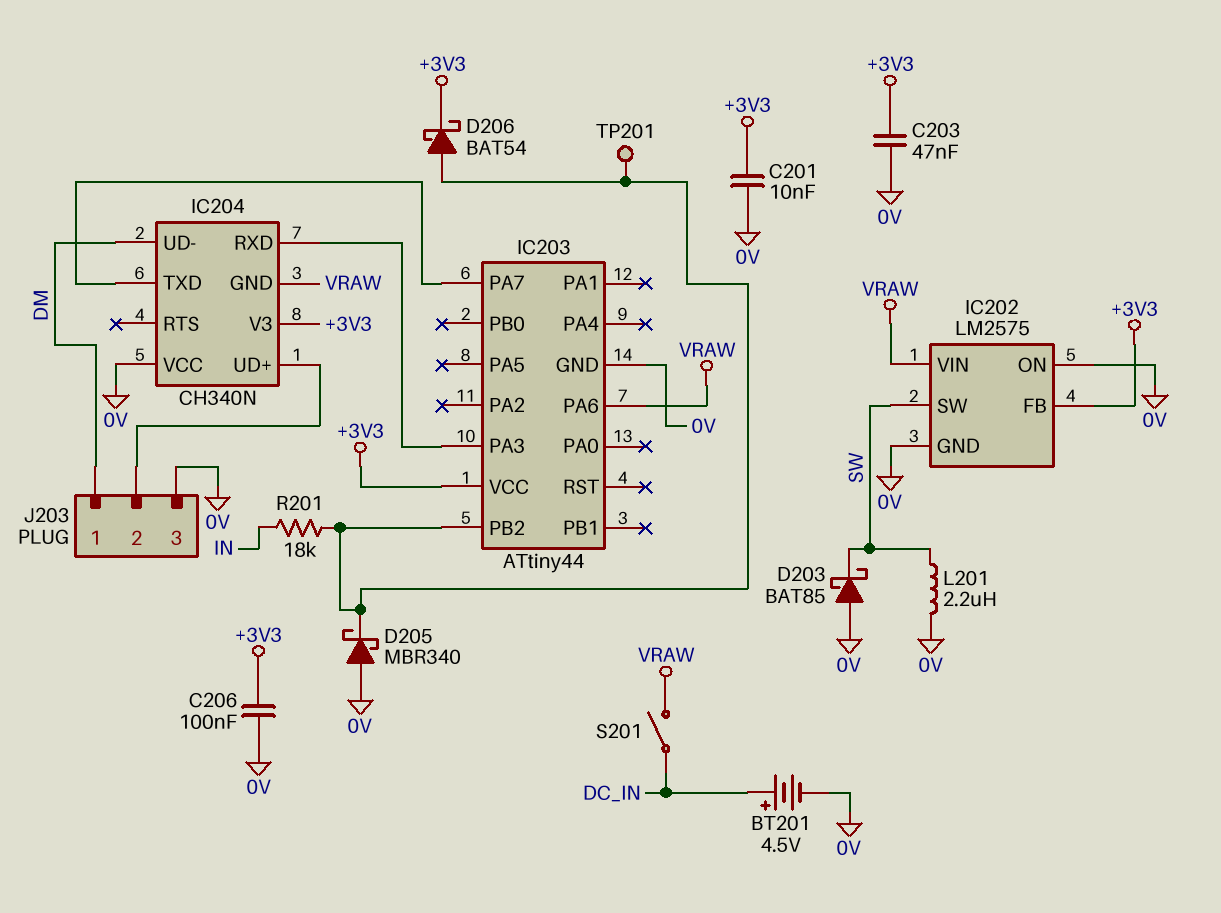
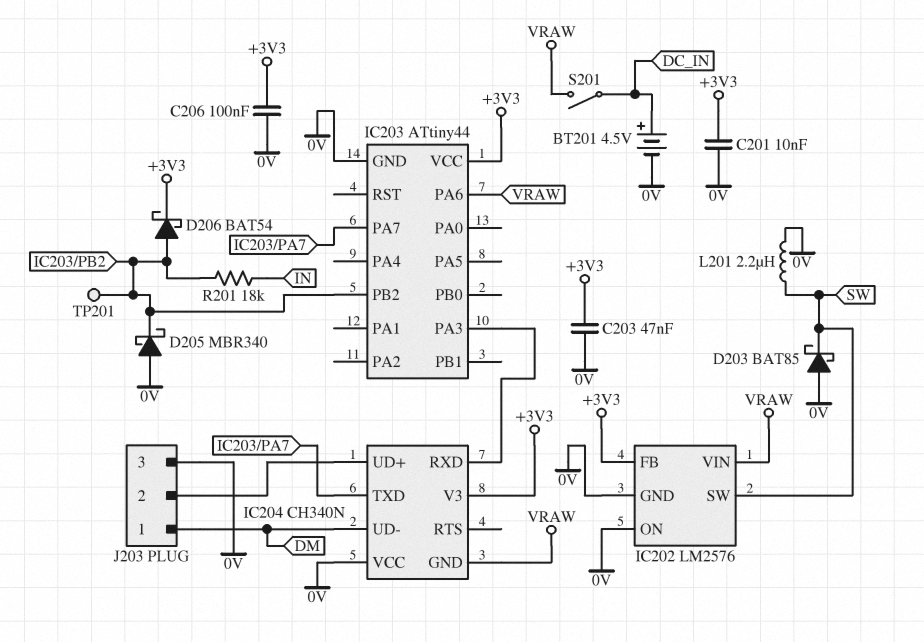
IC202: LM2575 -> LM2576

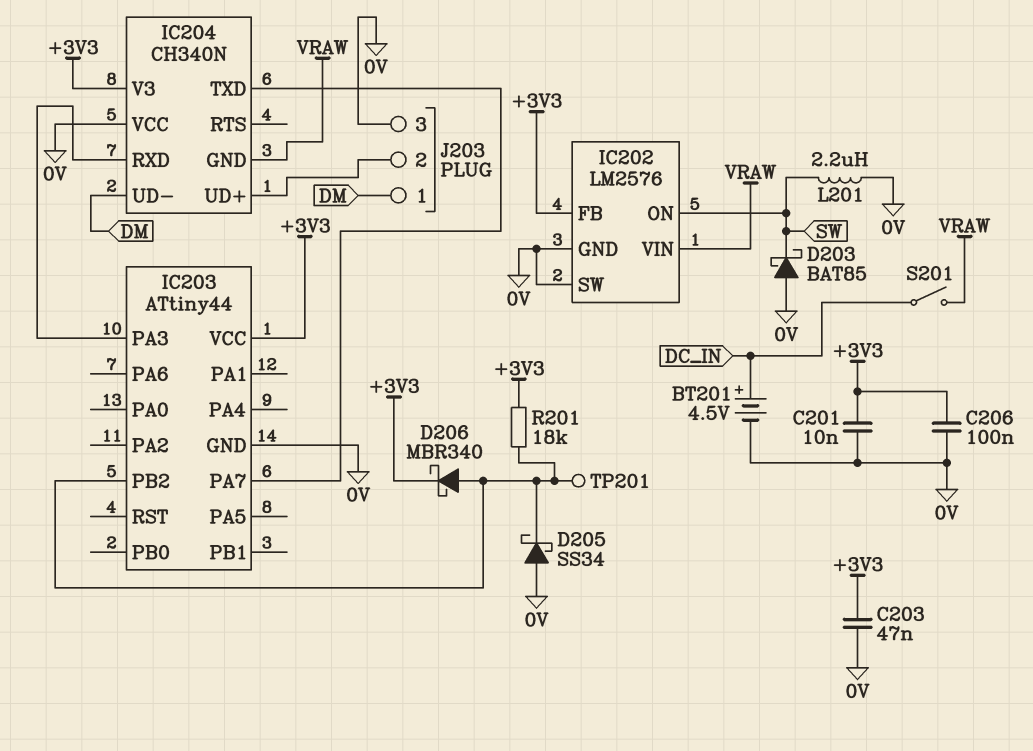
D205: schottky MBR340 (A 0V, K IC203/PB2) -> schottky SS34 (A 0V, K IC203/PB2)
D206: schottky BAT54 (A IC203/PB2, K +3V3) -> schottky MBR340 (A IC203/PB2, K +3V3)
IC202 pin ON: 0V -> SW
IC202 pin SW: SW -> 0V
IC203 pin PA6: VRAW -> none
R201: 18k (IC203/PB2, IN) -> 18k (+3V3, IC203/PB2)

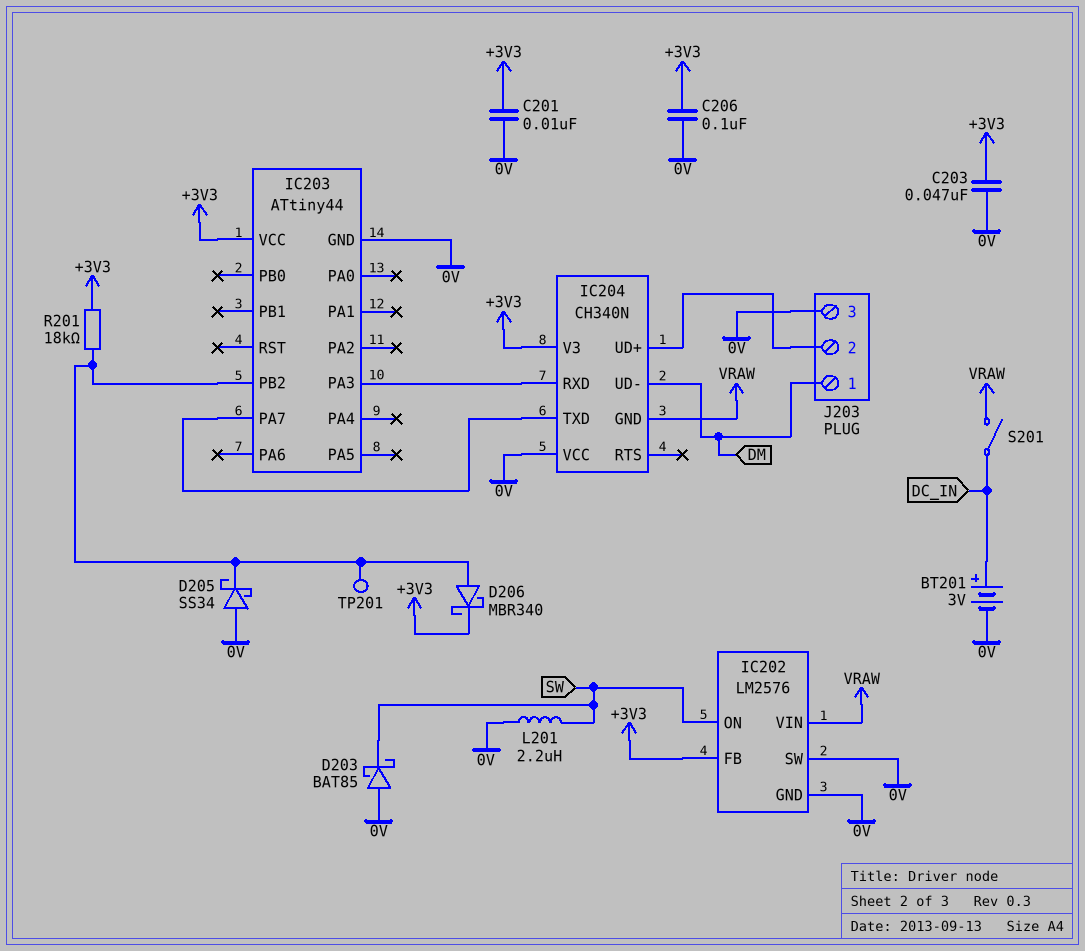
BT201: 4.5V (plus DC_IN, minus 0V) -> 3V (plus DC_IN, minus 0V)

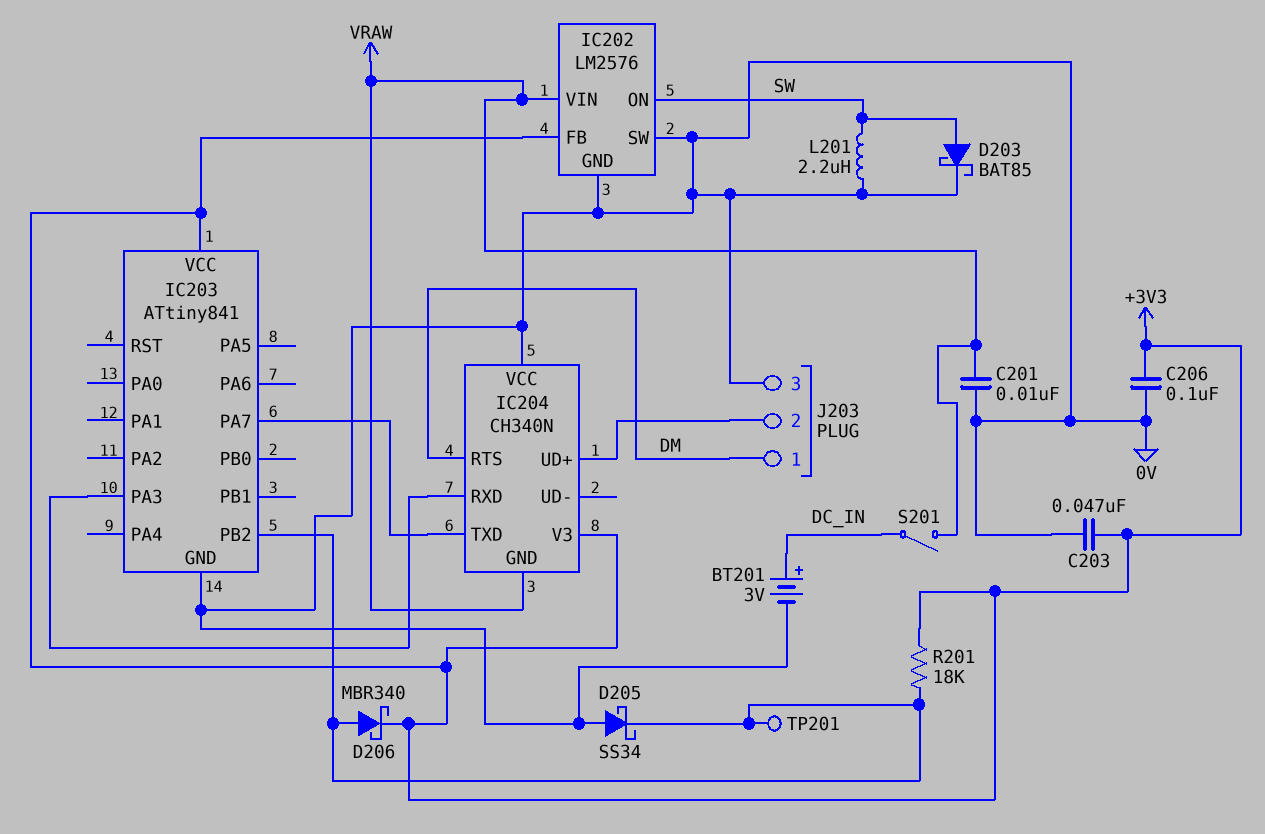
C201: 10nF (+3V3, 0V) -> 10nF (0V, VRAW)
D203: schottky BAT85 (A 0V, K SW) -> schottky BAT85 (A SW, K 0V)
IC203: ATtiny44 -> ATtiny841
IC204 pin RTS: none -> DM
IC204 pin UD-: DM -> none

